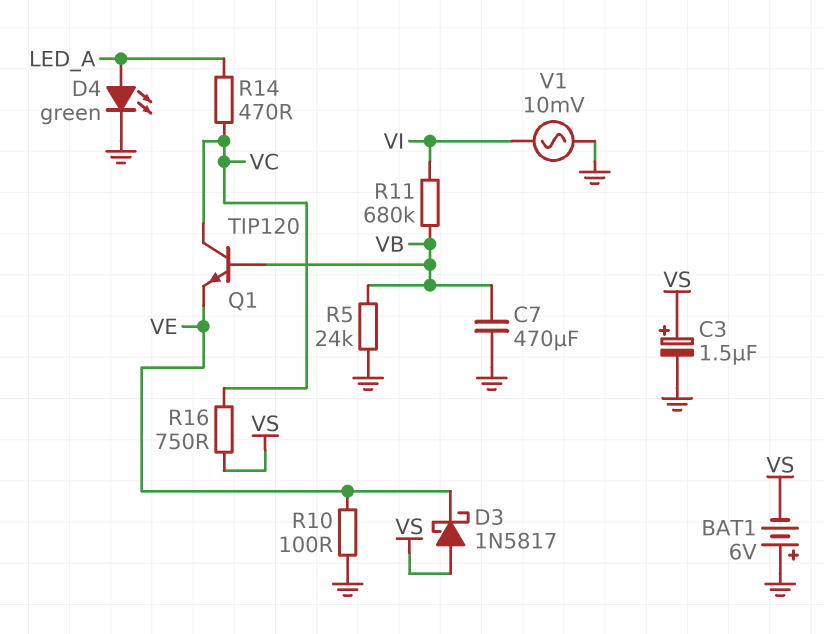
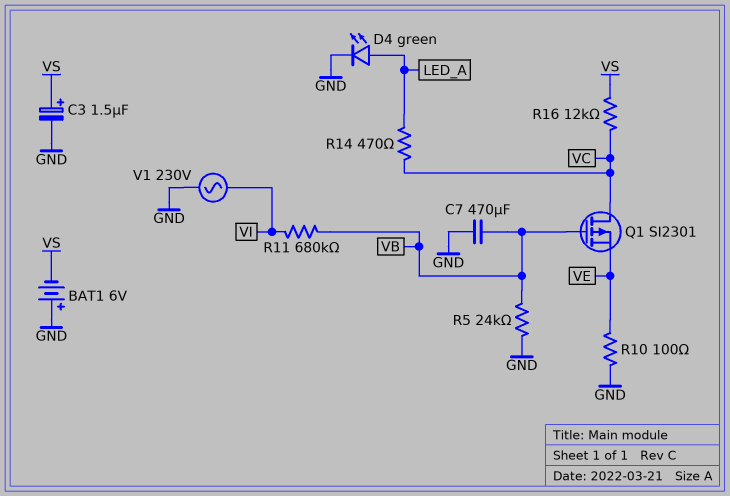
D3: schottky 1N5817 (A VS, K VE) -> none
Q1: NPN TIP120 (B VB, C VC, E VE) -> PMOS SI2301 (G VB, D VC, S VE)
R16: 750 (VC, VS) -> 12k (VC, VS)
V1: AC 10mV (GND, VI) -> AC 230V (GND, VI)

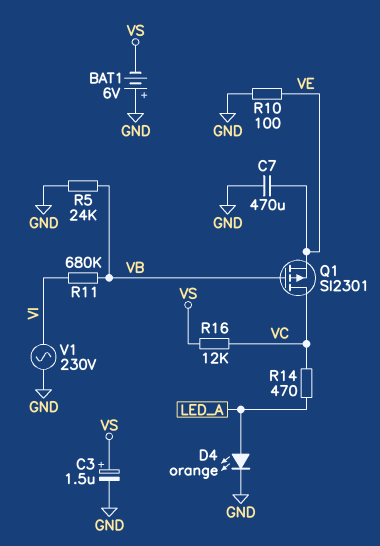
C7: 470uF (GND, VB) -> 470uF (GND, VE)
D4: LED green (A LED_A, K GND) -> LED orange (A LED_A, K GND)

